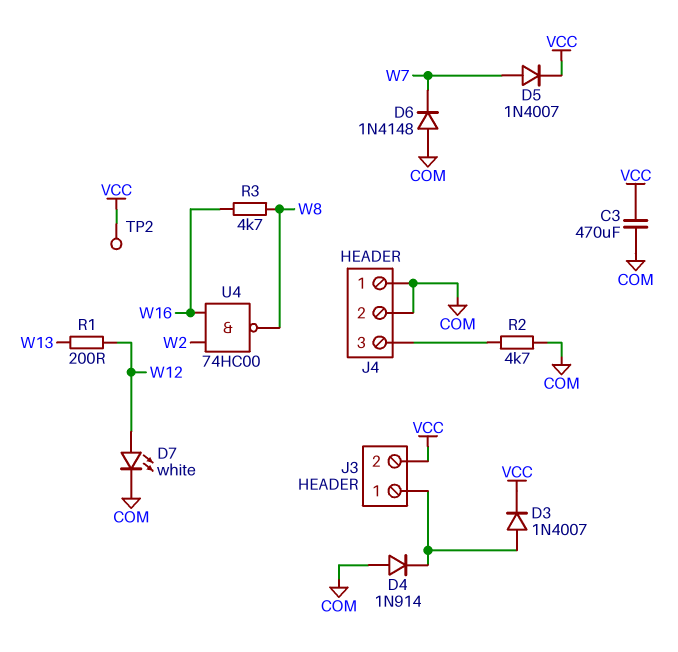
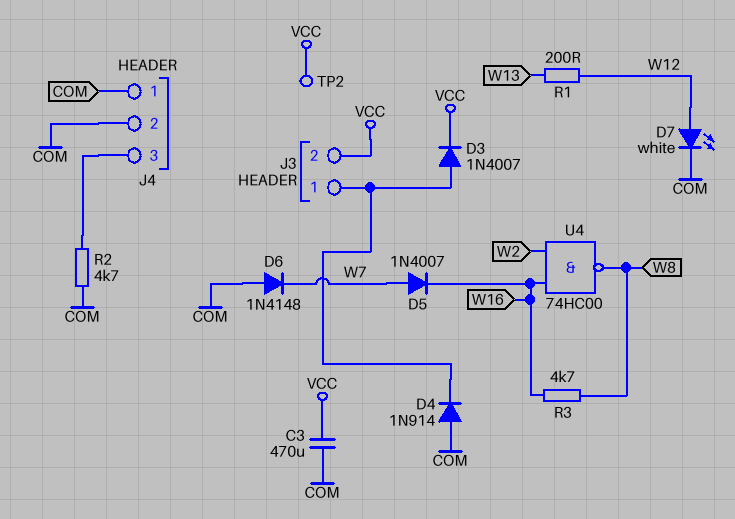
D5: diode 1N4007 (A W7, K VCC) -> diode 1N4007 (A W7, K W16)

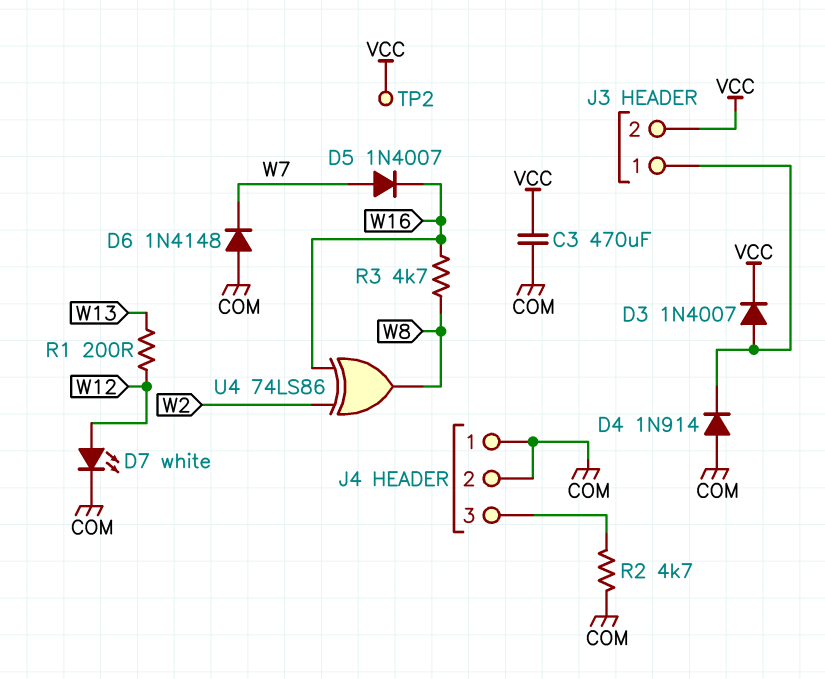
U4: NAND 74HC00 (in W2, in W16, out W8) -> XOR 74LS86 (in W2, in W16, out W8)

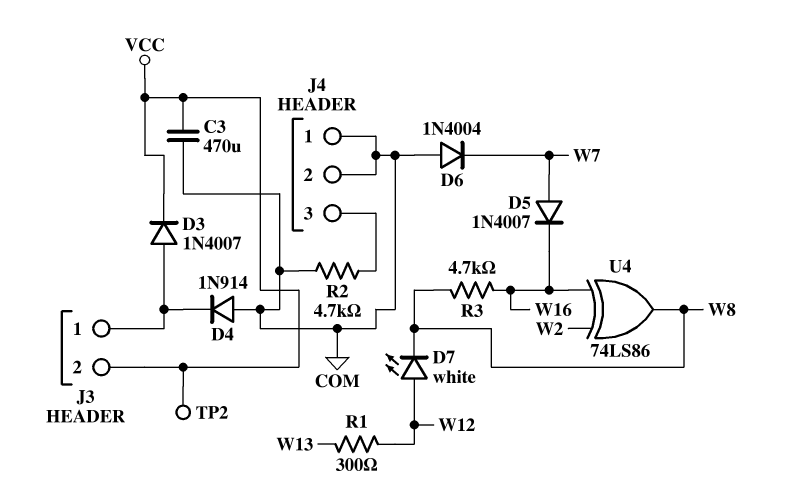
D6: diode 1N4148 (A COM, K W7) -> diode 1N4004 (A COM, K W7)
D7: LED white (A W12, K COM) -> LED white (A W12, K W8)
R1: 200 (W12, W13) -> 300 (W12, W13)

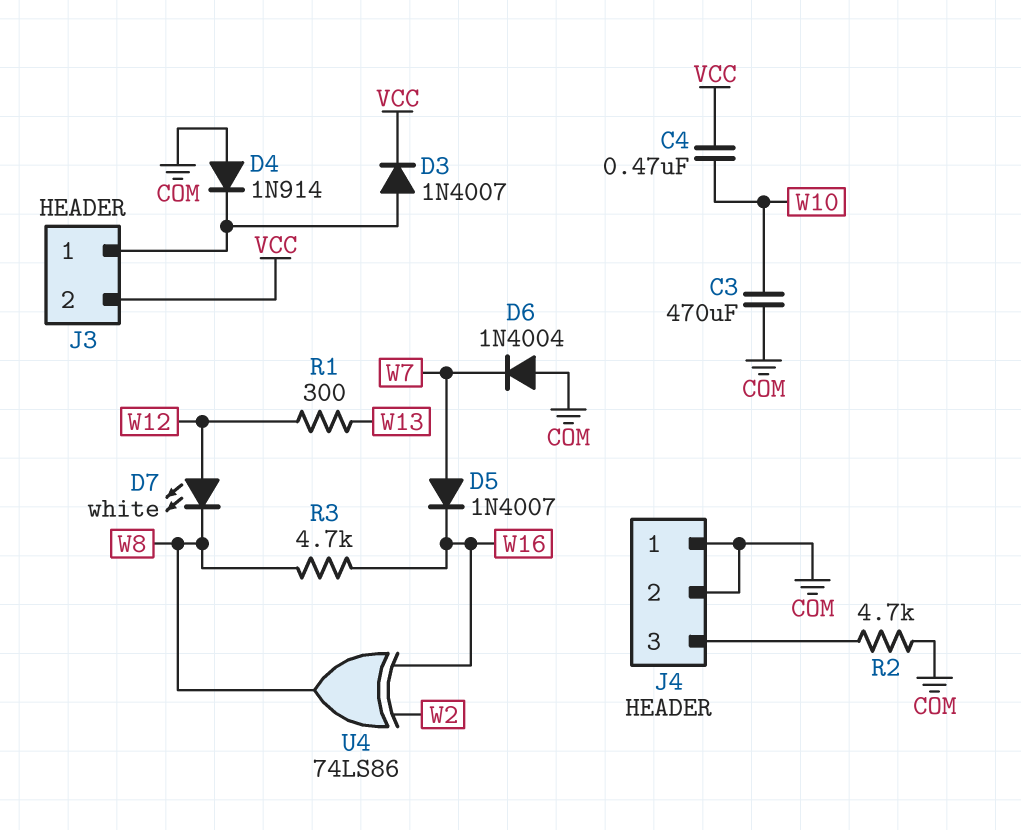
C3: 470uF (COM, VCC) -> 470uF (COM, W10)
C4: none -> 470nF (VCC, W10)
TP2: test point (VCC) -> none

